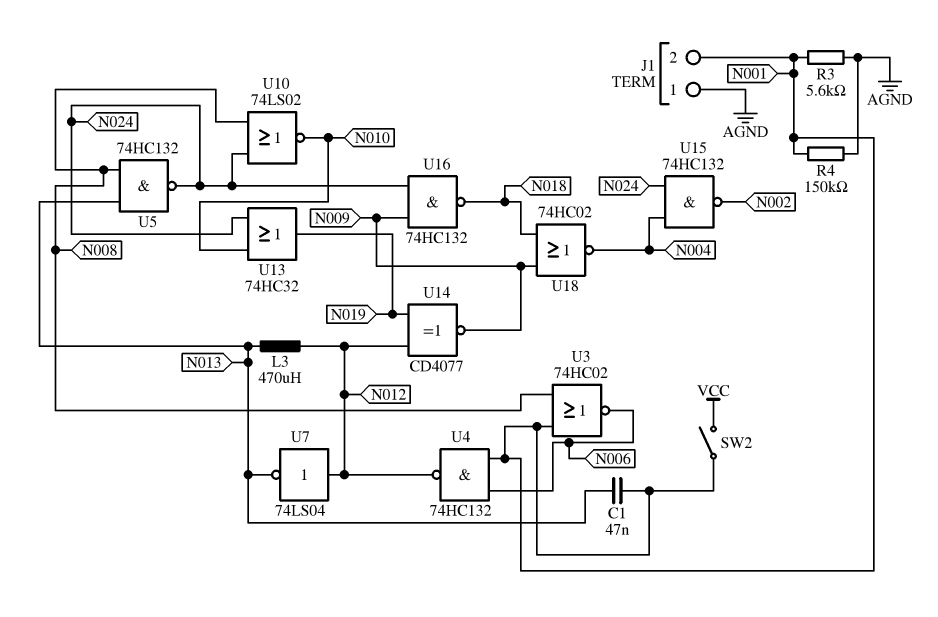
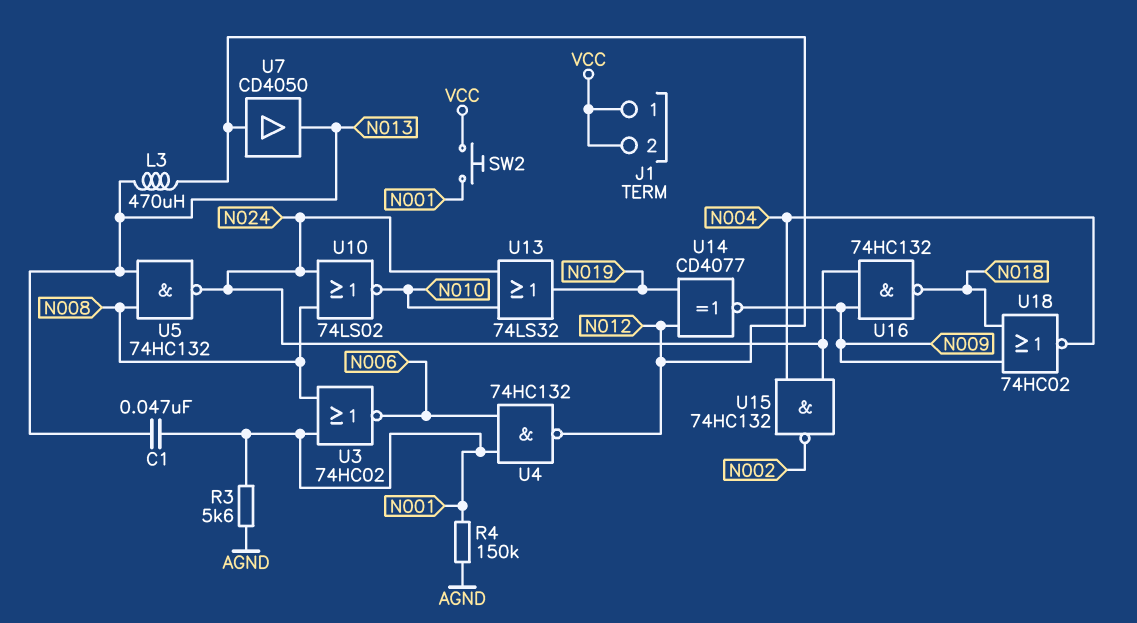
J1 pin 1: AGND -> VCC
J1 pin 2: N001 -> VCC
SW2: switch (N001, VCC) -> button (N001, VCC)
U7: NOT 74LS04 (in N012, out N013) -> buffer CD4050 (in N012, out N013)
U13: OR 74HC32 (in N010, in N024, out N019) -> OR 74LS32 (in N010, in N024, out N019)

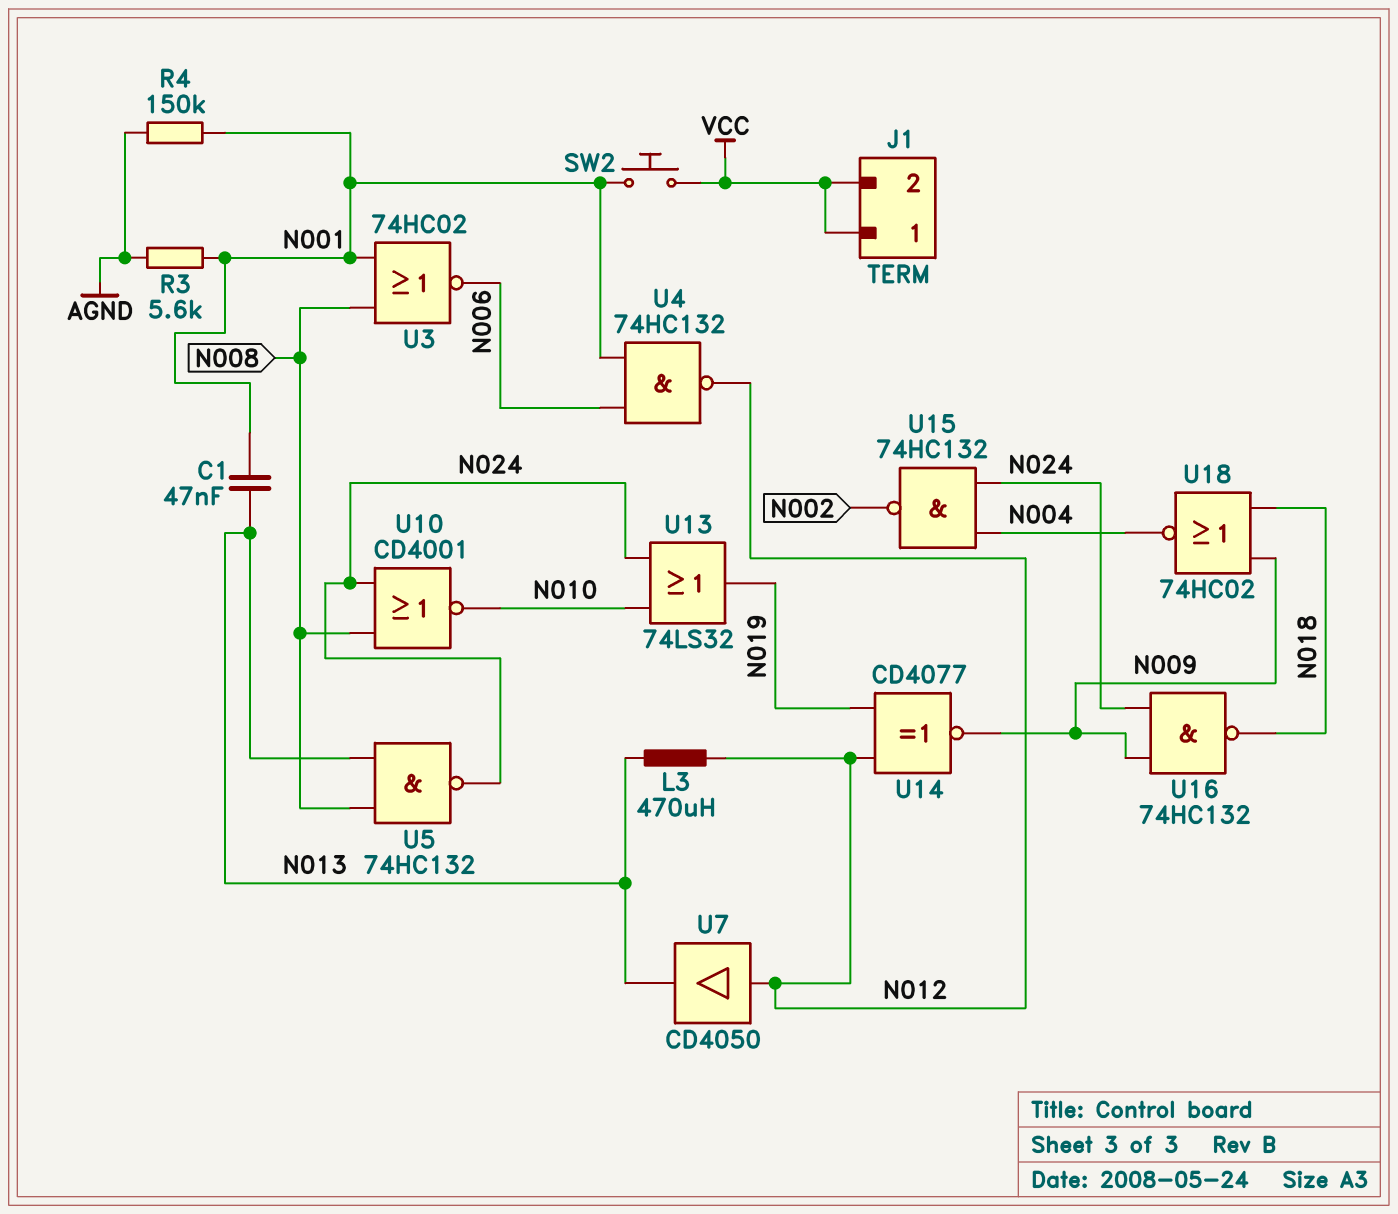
U10: NOR 74LS02 (in N008, in N024, out N010) -> NOR CD4001 (in N008, in N024, out N010)

